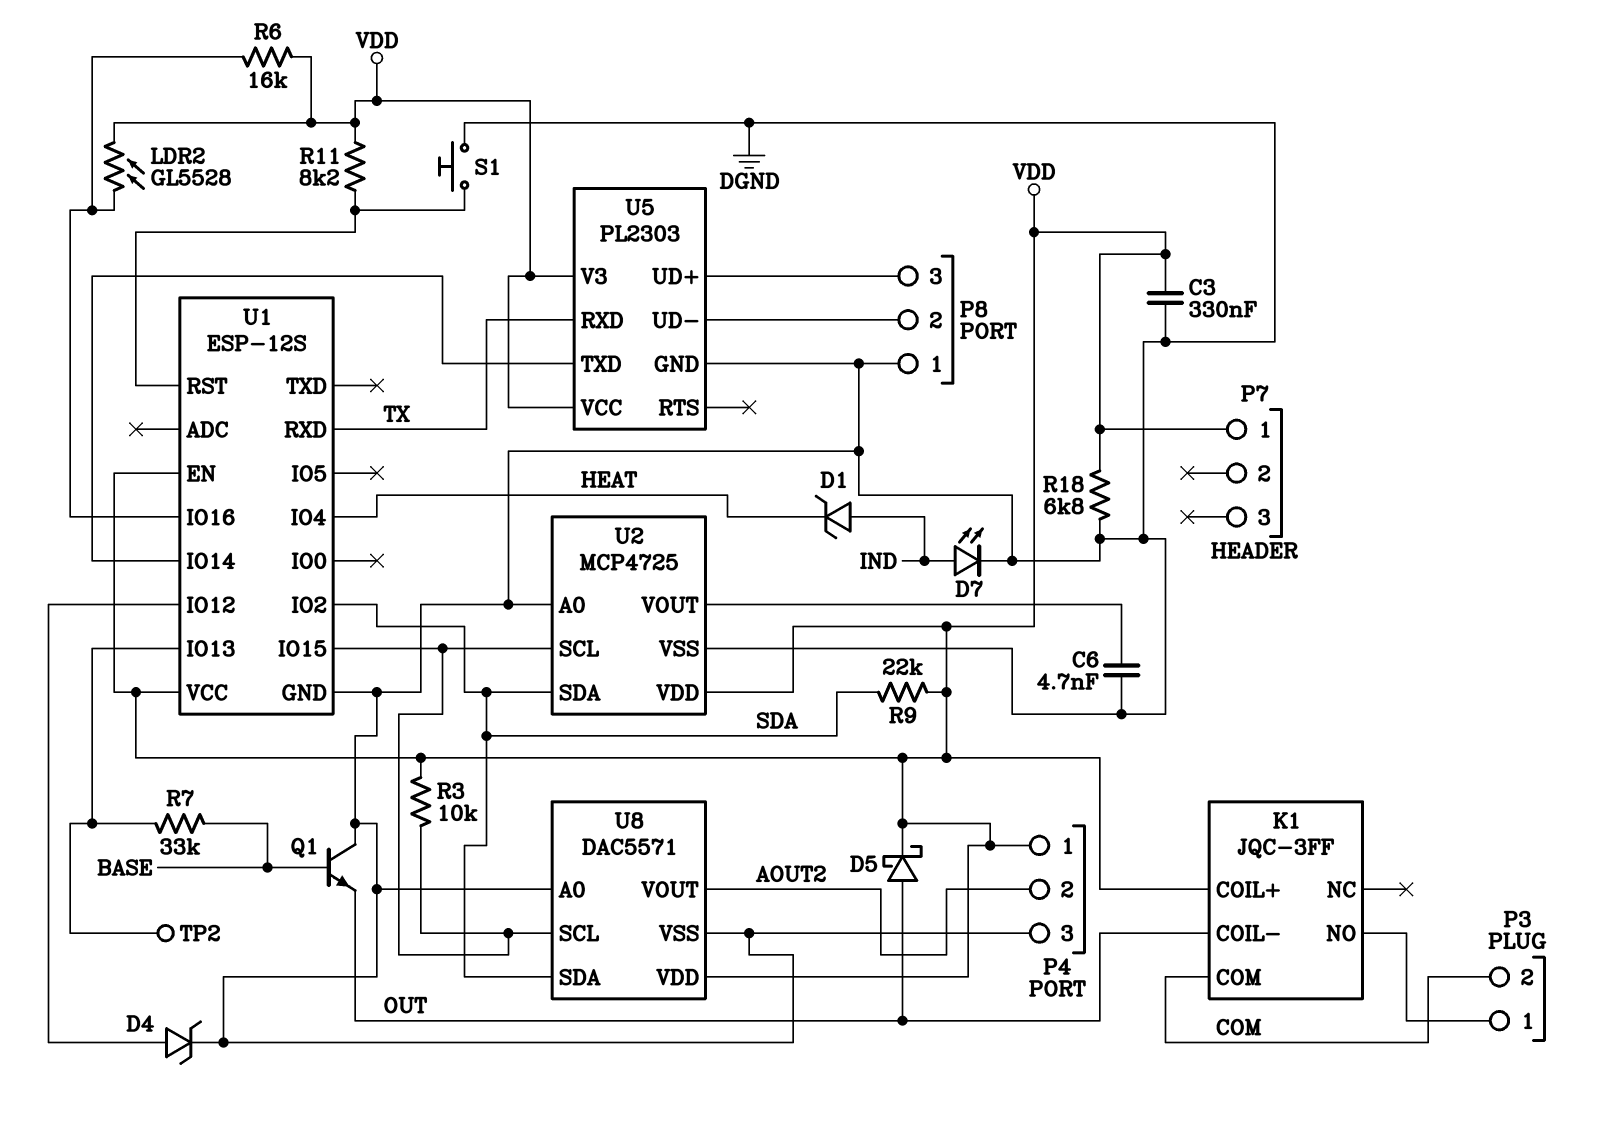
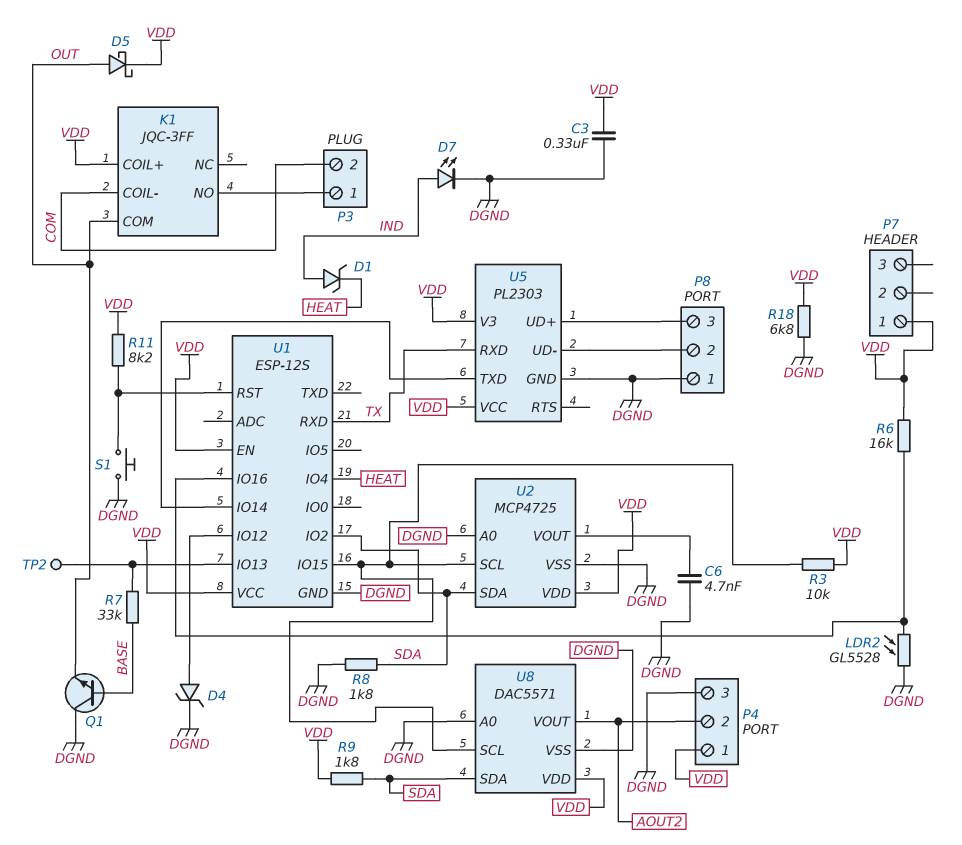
K1 pin COIL-: OUT -> COM
K1 pin COM: COM -> OUT
LDR2: GL5528 (U1/IO16, VDD) -> GL5528 (DGND, U1/IO16)
R8: none -> 1.8k (DGND, SDA)
R9: 22k (SDA, VDD) -> 1.8k (SDA, VDD)

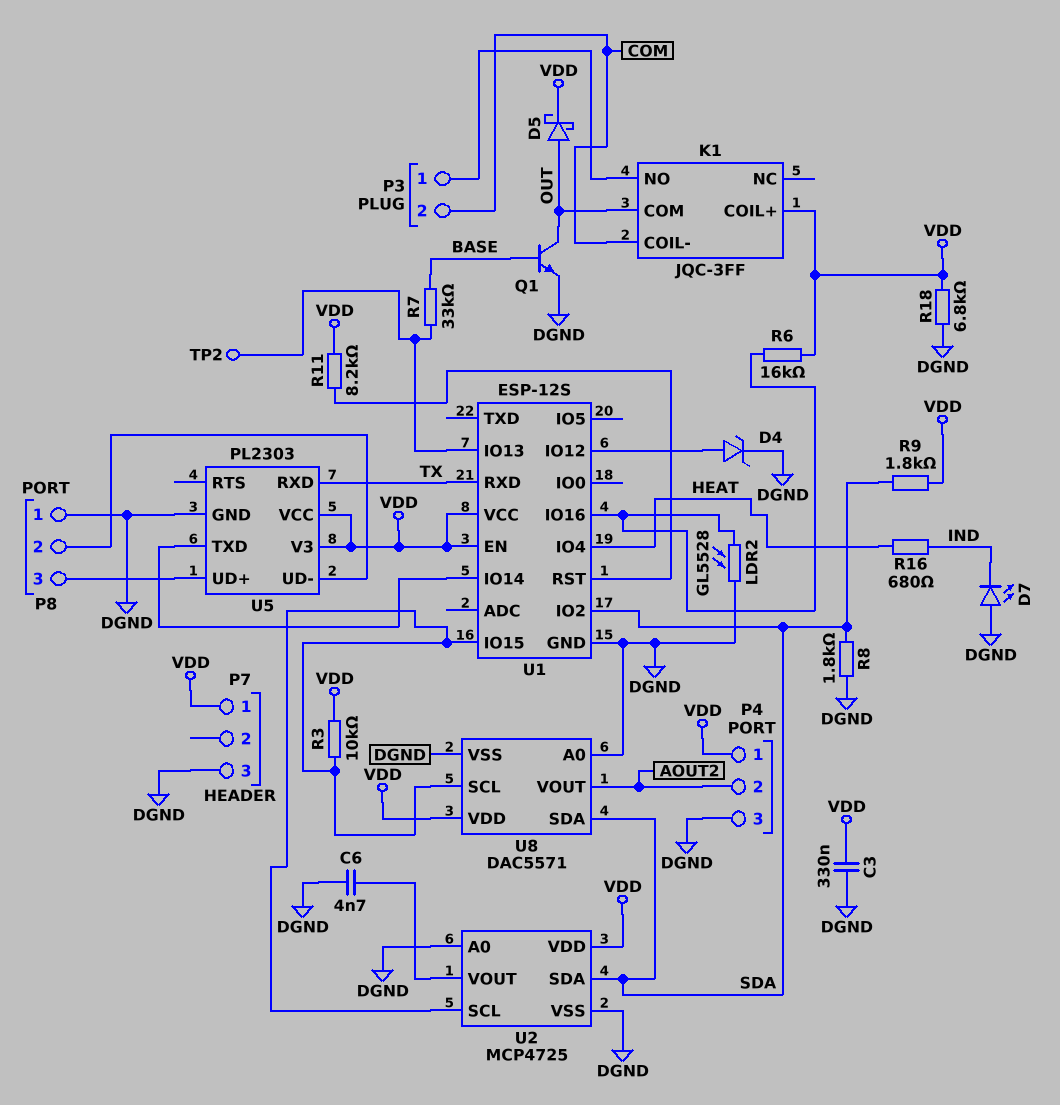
D1: zener (A IND, K HEAT) -> none
D7: LED (A IND, K DGND) -> LED (A DGND, K IND)
P7 pin 3: none -> DGND
Q1: NPN (B BASE, C DGND, E OUT) -> NPN (B BASE, C OUT, E DGND)
R16: none -> 680 (HEAT, IND)
S1: button (DGND, U1/RST) -> none

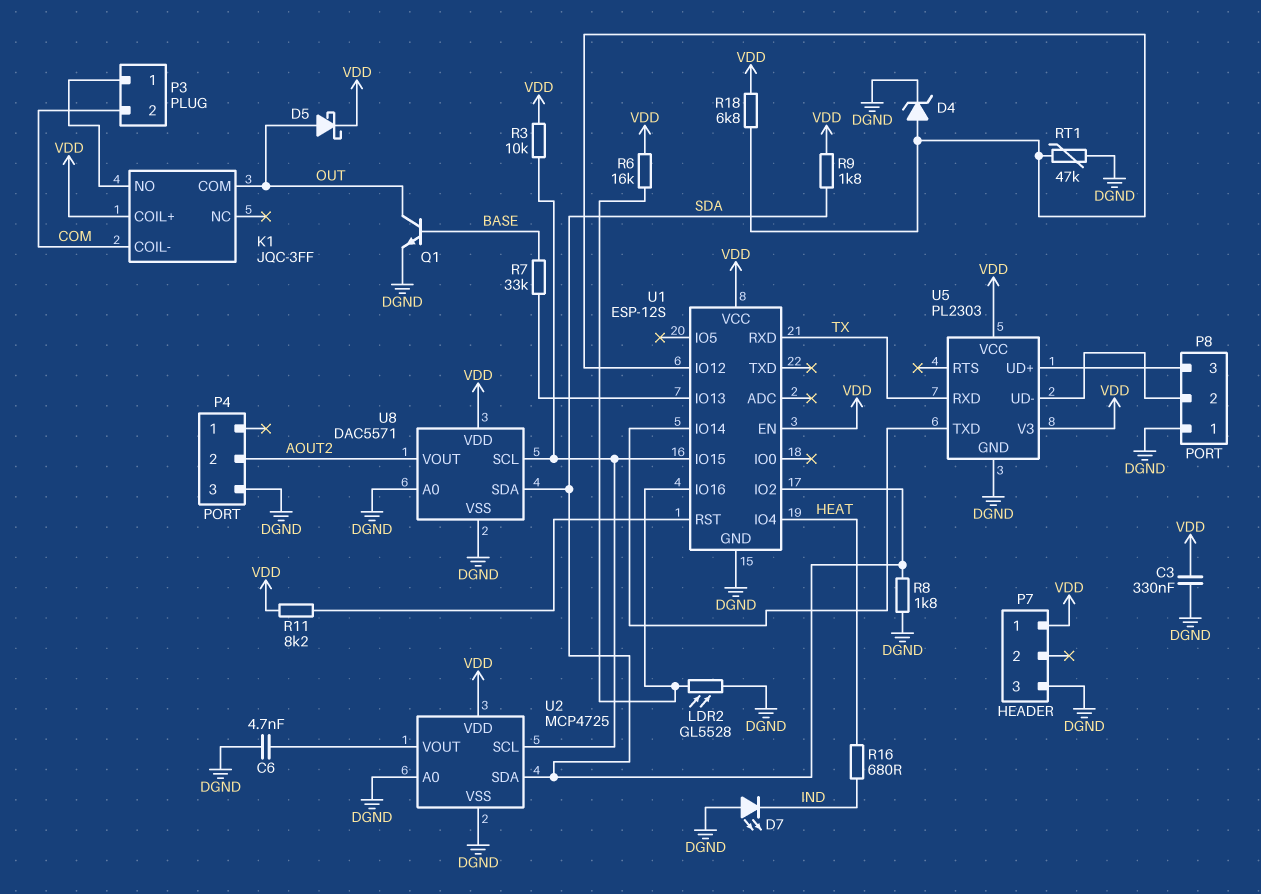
P4 pin 1: VDD -> none
R18: 6.8k (DGND, VDD) -> 6.8k (U1/IO12, VDD)
RT1: none -> 47k (DGND, U1/IO12)
TP2: test point (U1/IO13) -> none

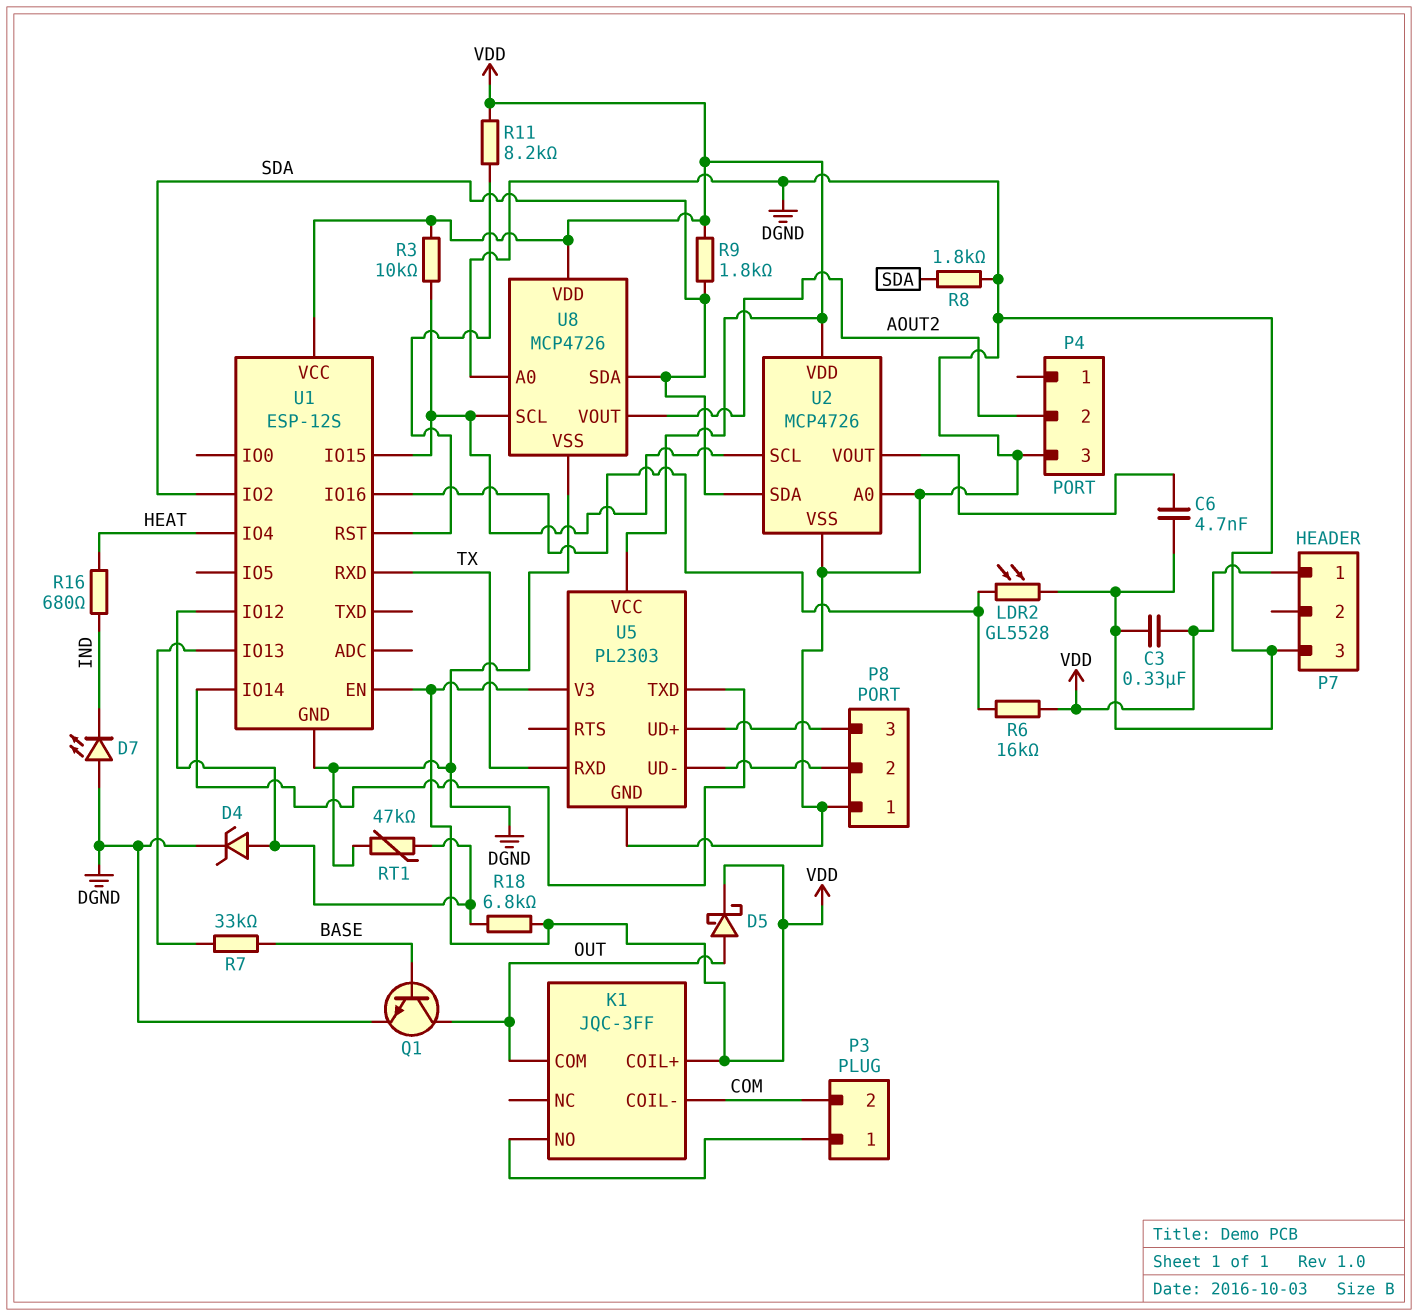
U2: MCP4725 -> MCP4726
U8: DAC5571 -> MCP4726

